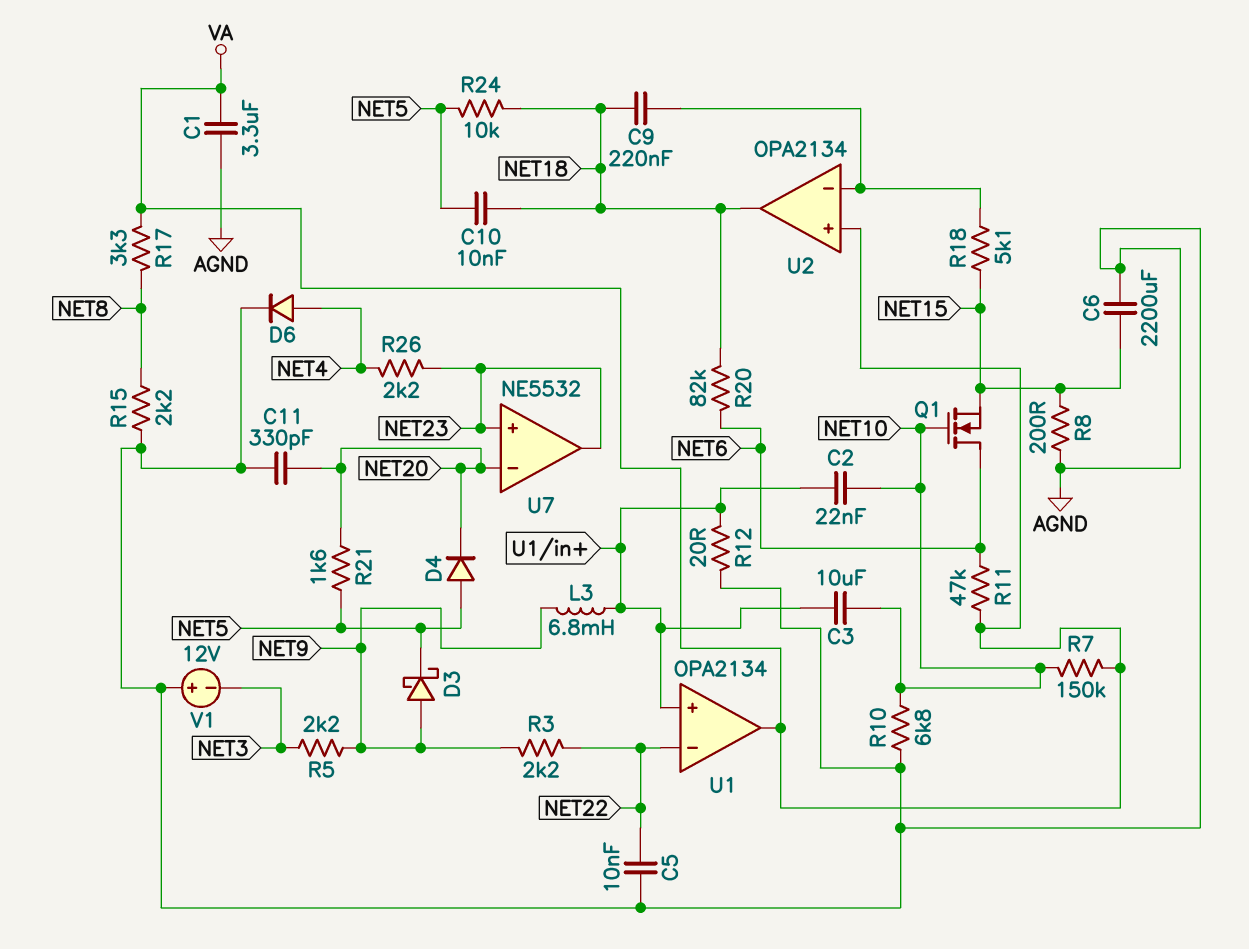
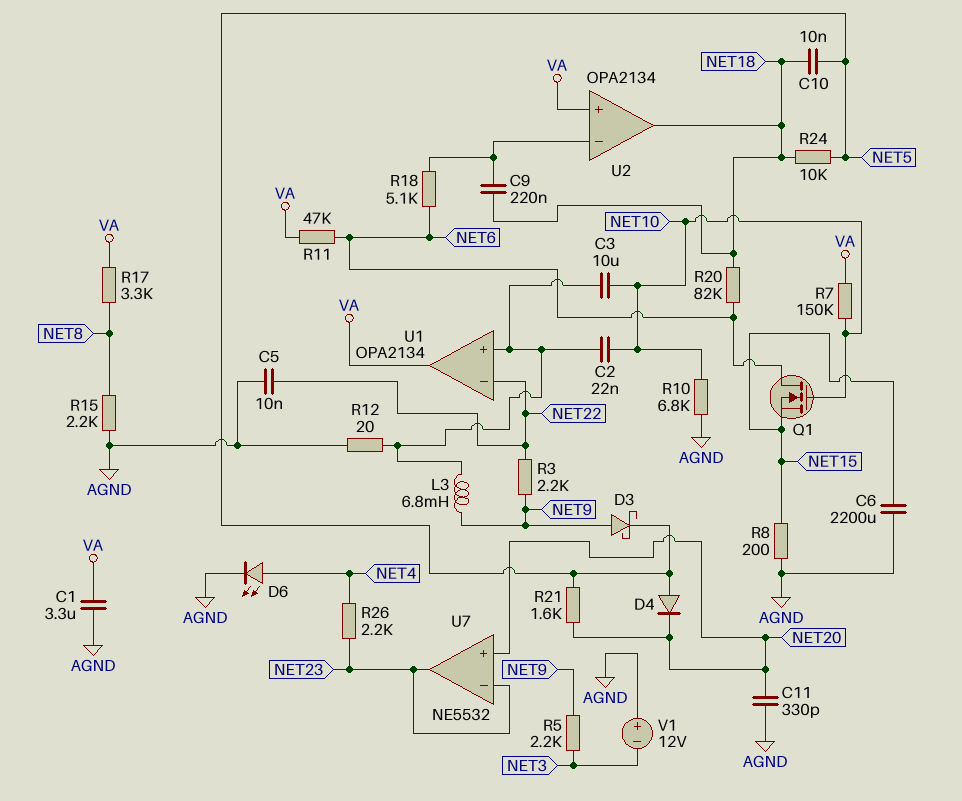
D6: diode (A NET4, K AGND) -> LED (A NET4, K AGND)
R18: 5.1k (NET15, U2/in-) -> 5.1k (NET6, U2/in-)
U7 pin in+: NET23 -> NET20
U7 pin in-: NET20 -> NET23

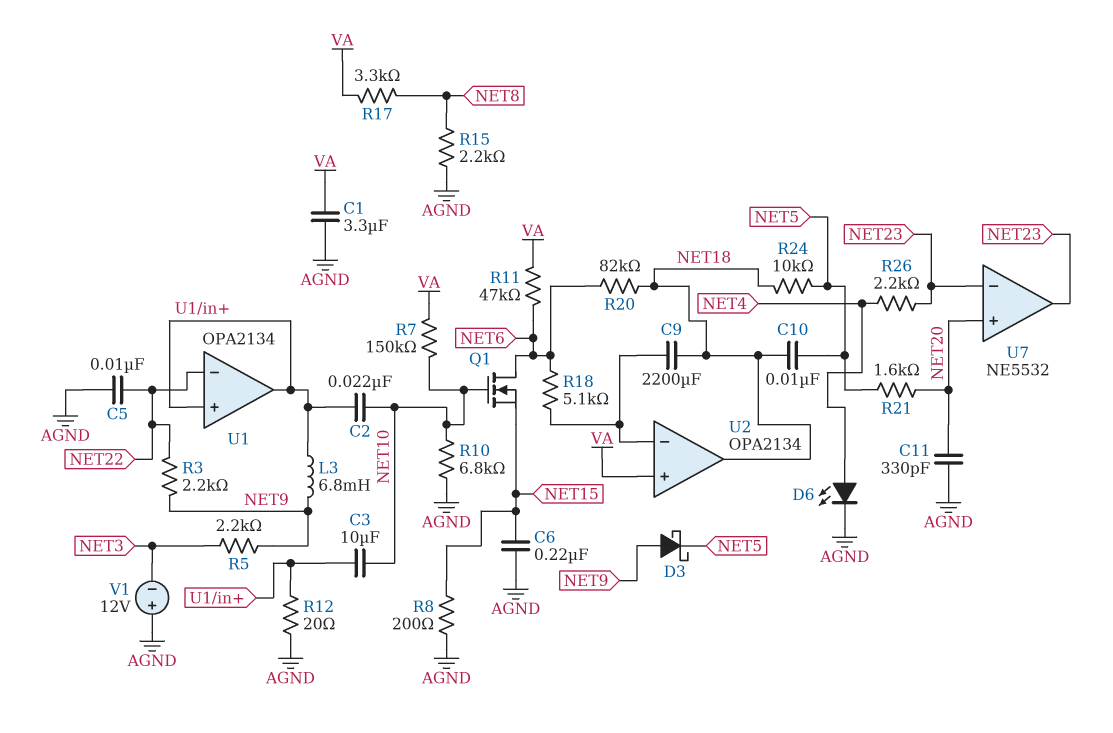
C6: 2200uF (AGND, NET15) -> 220nF (AGND, NET15)
C9: 220nF (NET18, U2/in-) -> 2200uF (NET18, U2/in-)
D4: diode (A NET5, K NET20) -> none
U1 pin out: VA -> U1/in+

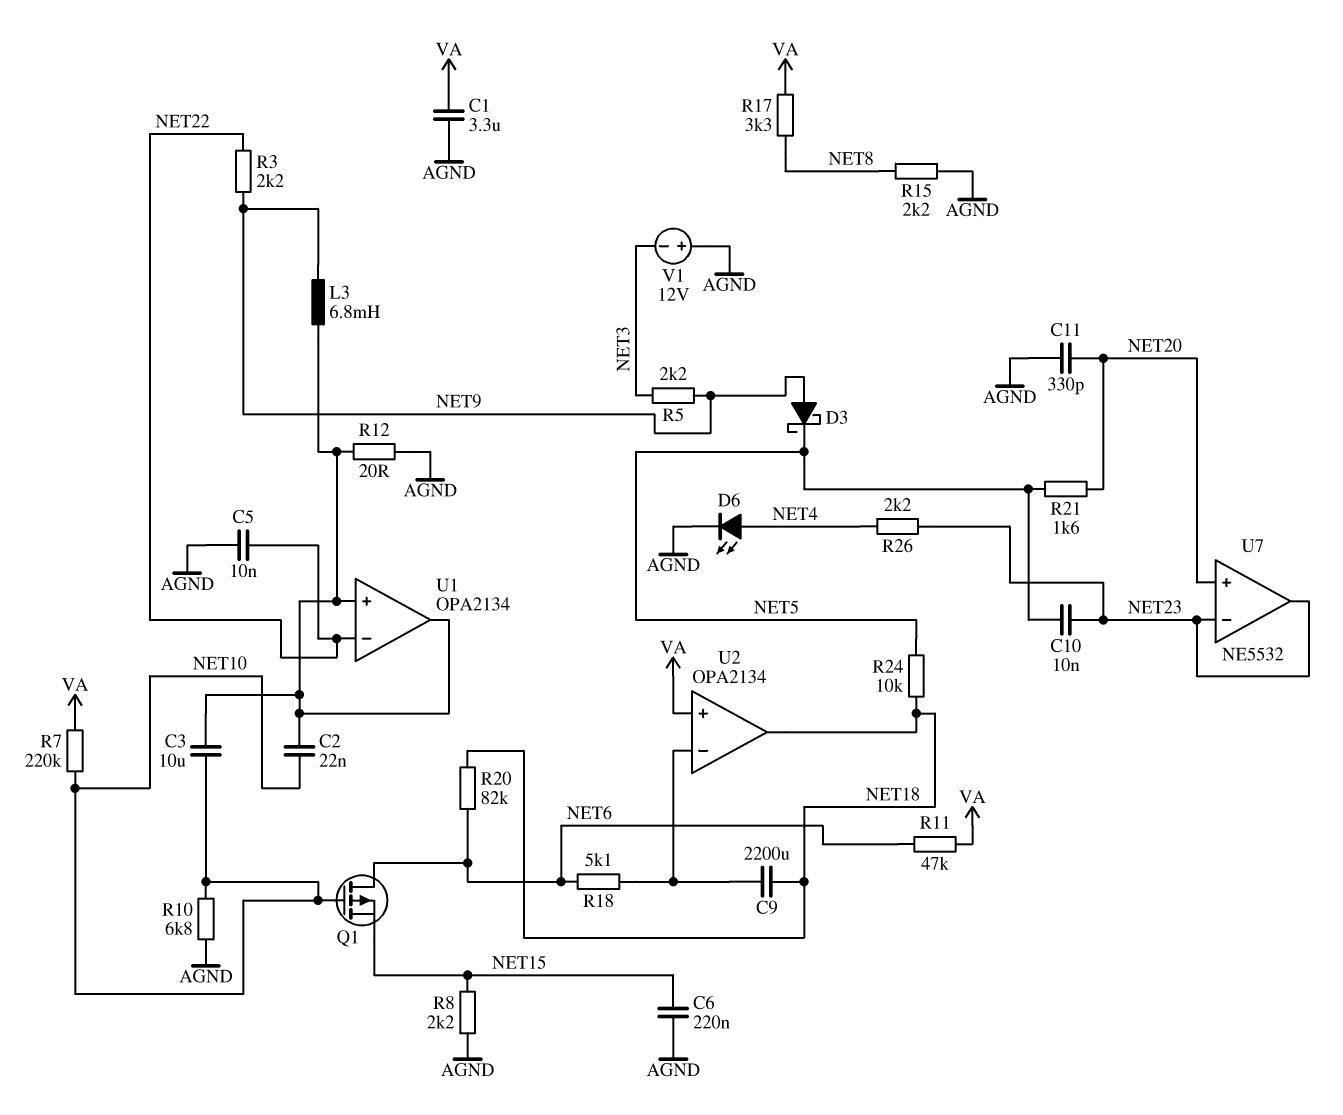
C10: 10nF (NET5, NET18) -> 10nF (NET5, NET23)
Q1: NMOS (G NET10, D NET6, S NET15) -> PMOS (G NET10, D NET6, S NET15)
R7: 150k (NET10, VA) -> 220k (NET10, VA)
R8: 200 (AGND, NET15) -> 2.2k (AGND, NET15)

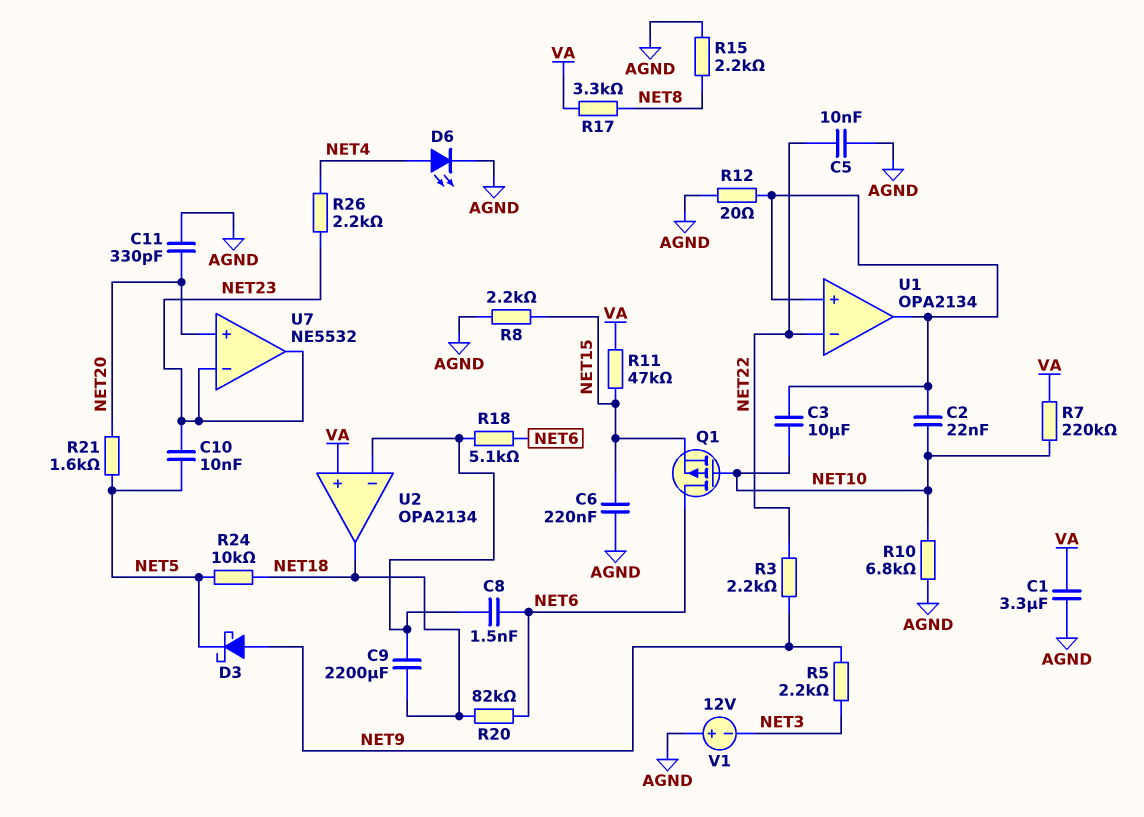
C8: none -> 1.5nF (NET6, U2/in-)
L3: 6.8mH (NET9, U1/in+) -> none
R11: 47k (NET6, VA) -> 47k (NET15, VA)

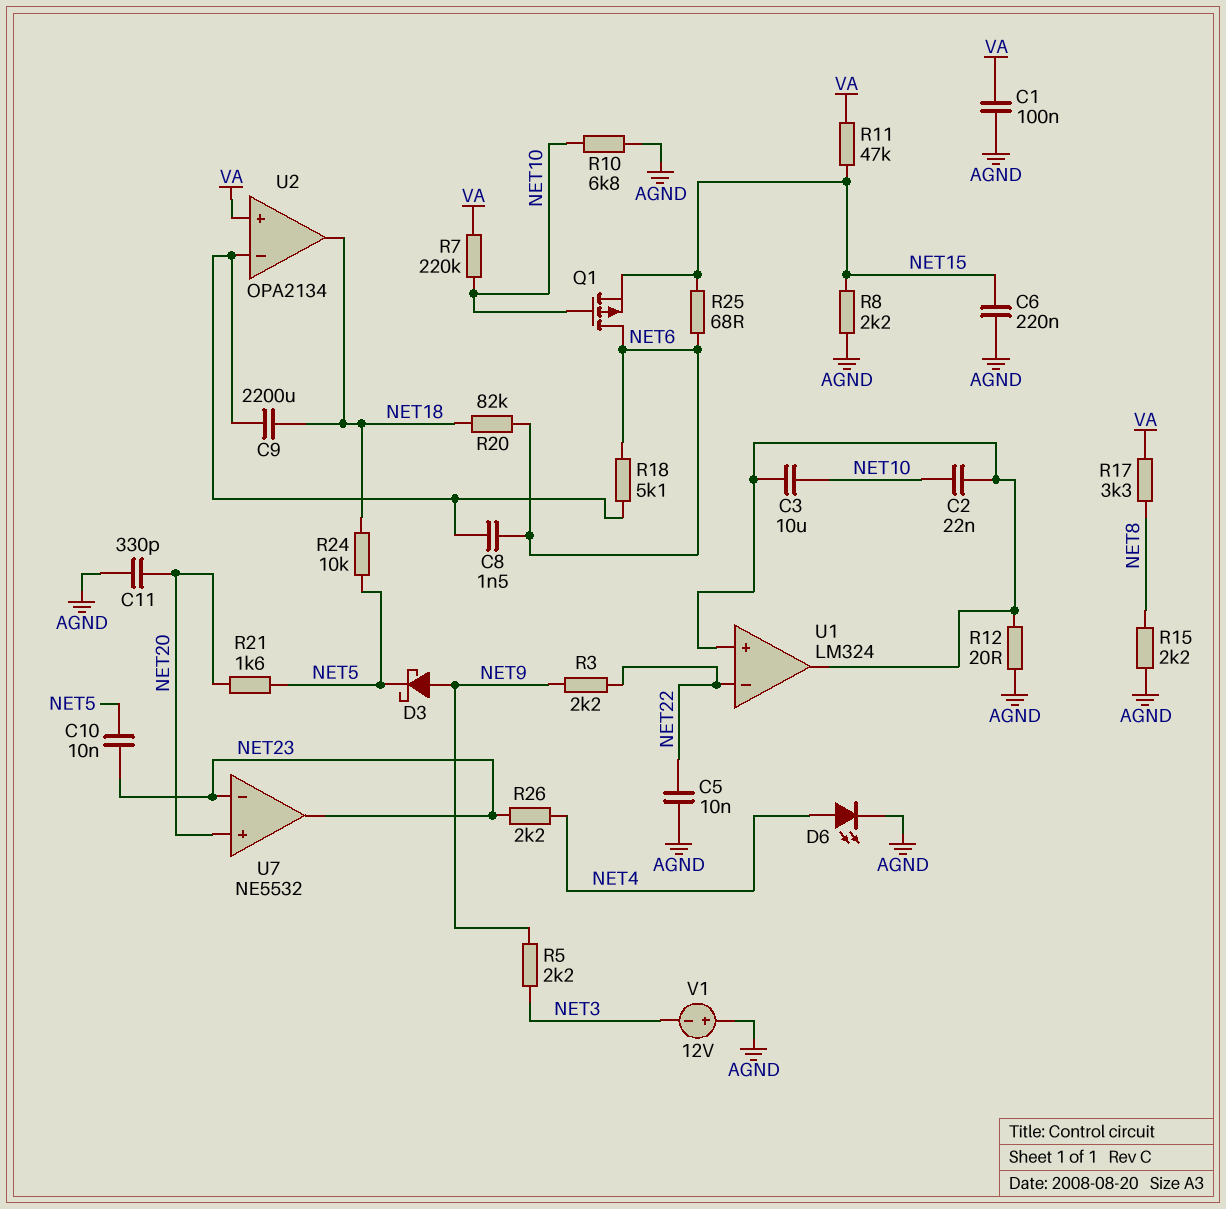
C1: 3.3uF (AGND, VA) -> 100nF (AGND, VA)
R25: none -> 68 (NET6, NET15)
U1: OPA2134 -> LM324

